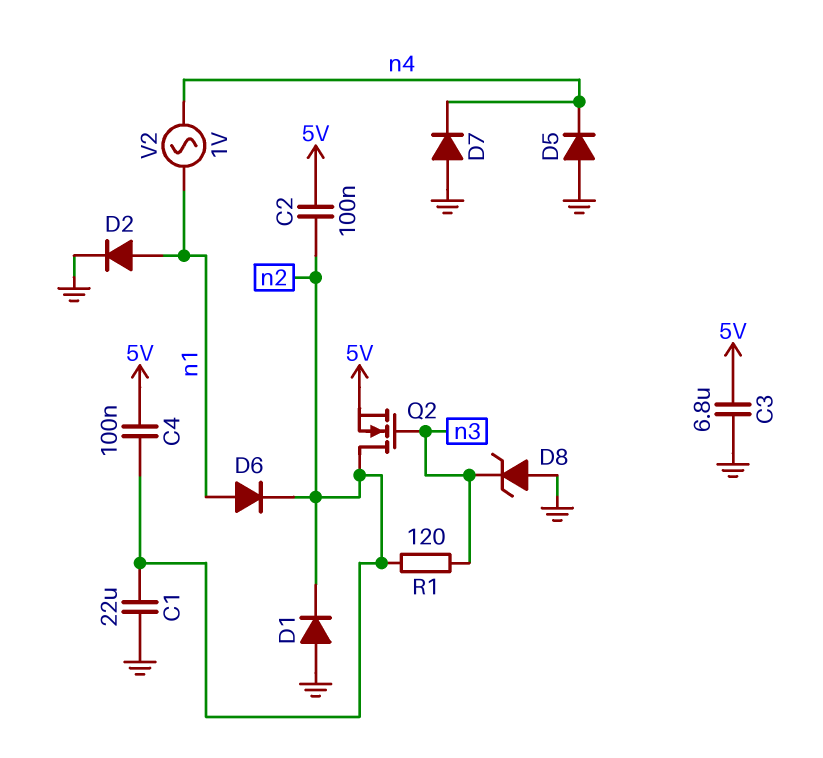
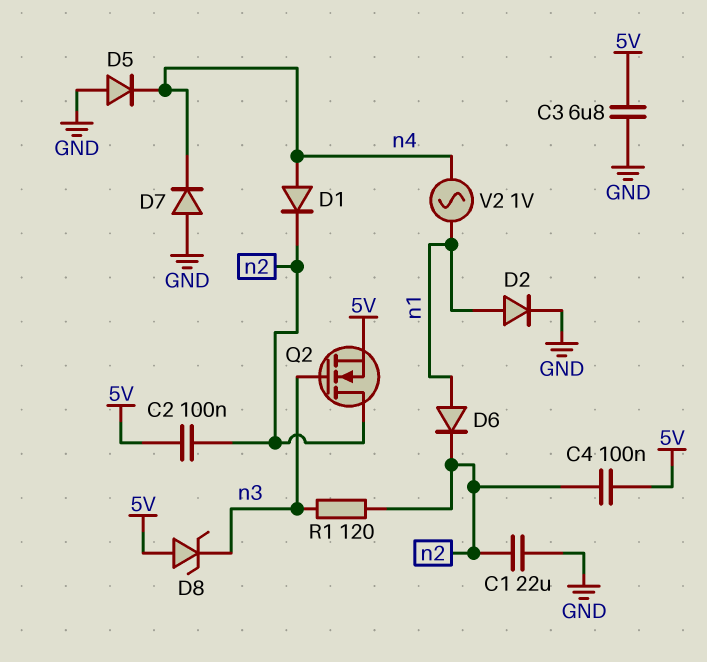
D1: diode (A GND, K n2) -> diode (A n4, K n2)
D8: zener (A GND, K n3) -> zener (A 5V, K n3)

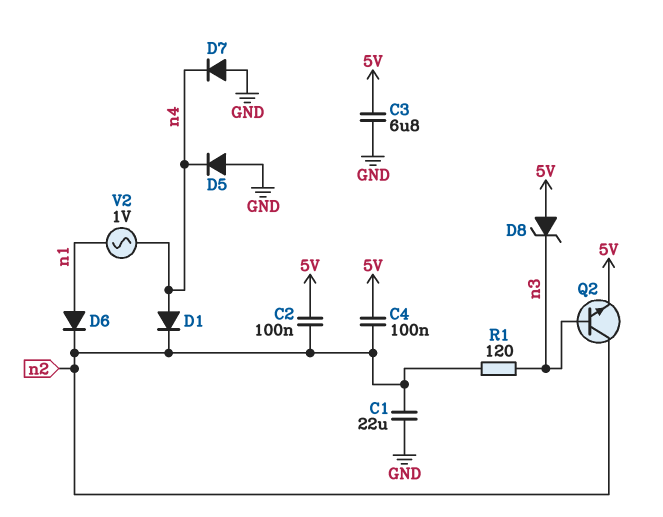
D2: diode (A n1, K GND) -> none
Q2: NMOS (G n3, D n2, S 5V) -> NPN (B n3, C n2, E 5V)

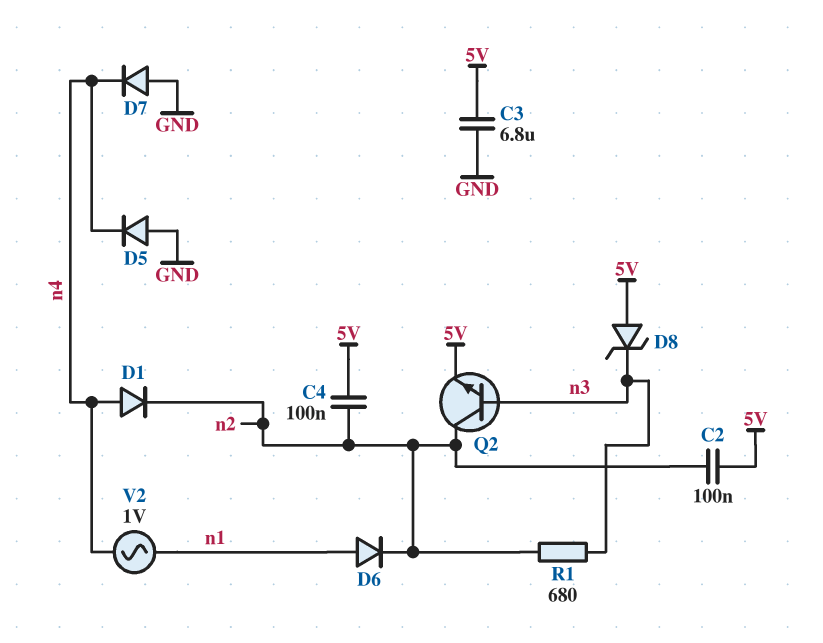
C1: 22uF (GND, n2) -> none
R1: 120 (n2, n3) -> 680 (n2, n3)

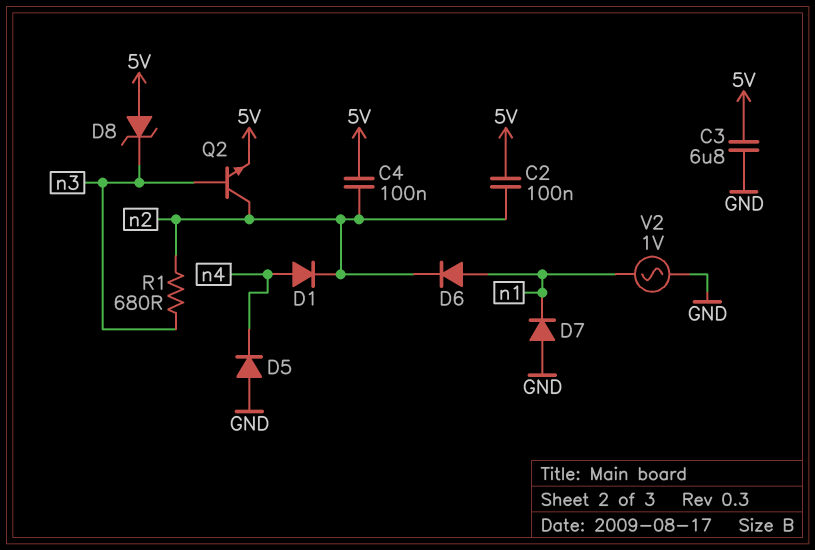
D7: diode (A GND, K n4) -> diode (A GND, K n1)
V2: AC 1V (n1, n4) -> AC 1V (GND, n1)

